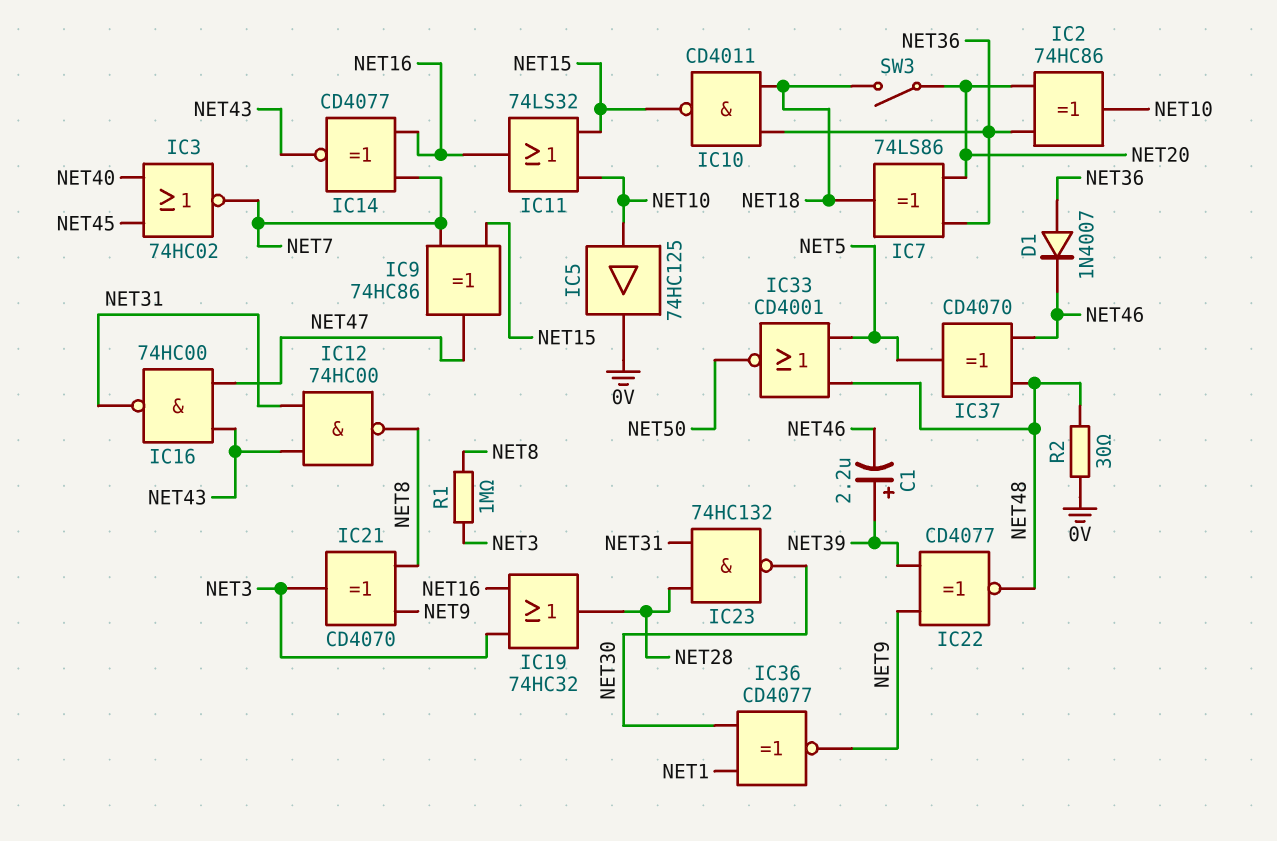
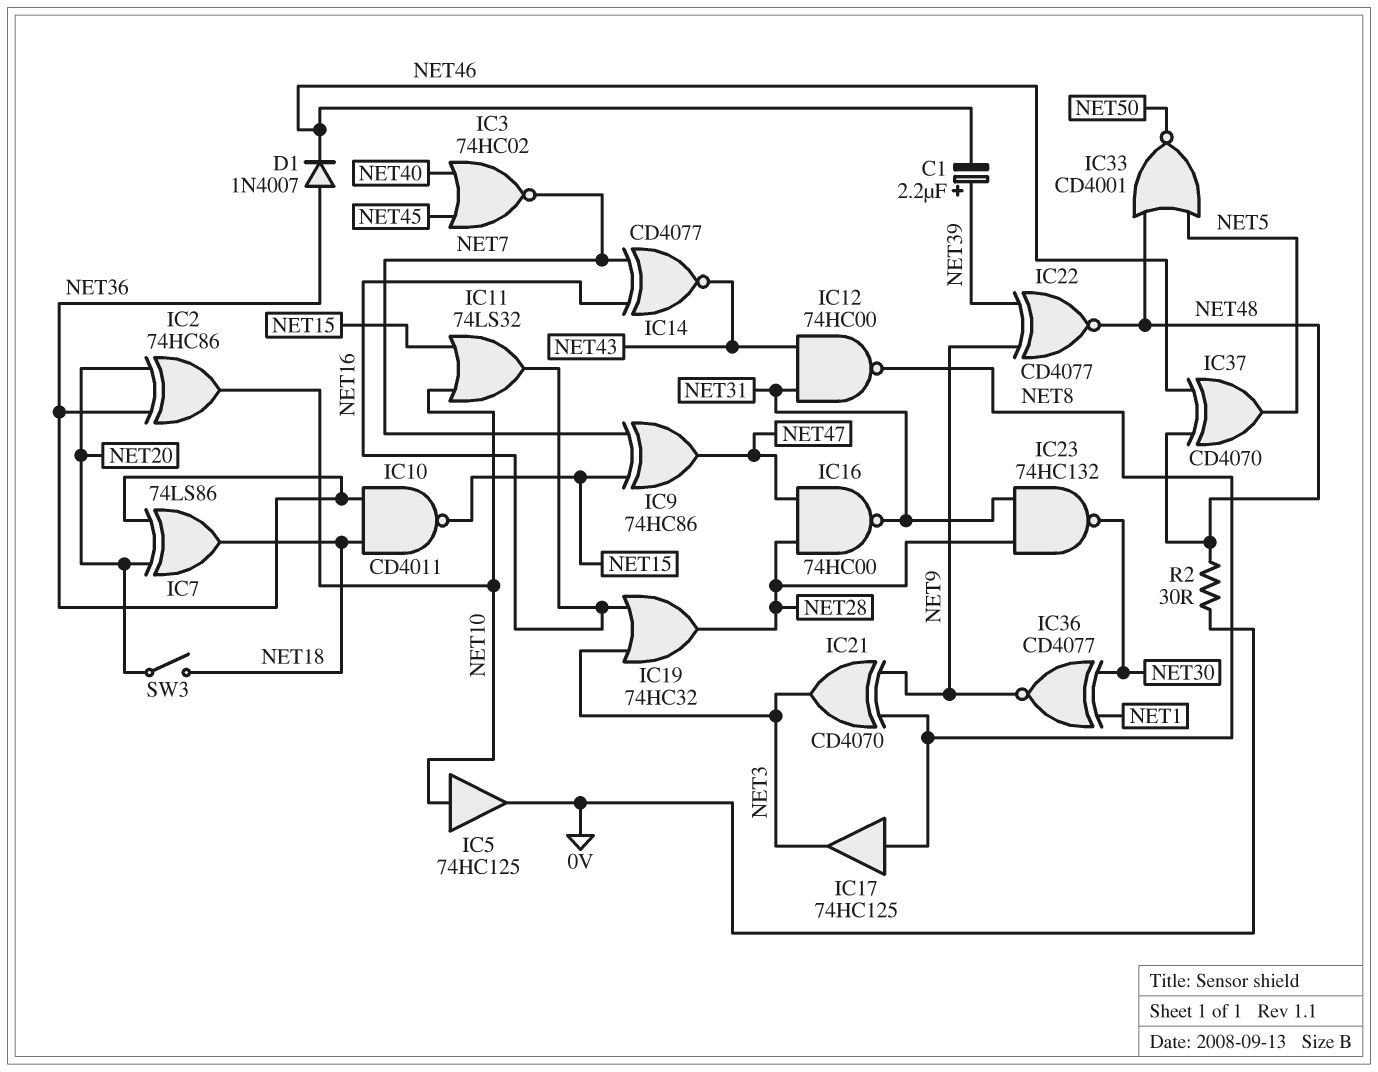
IC16: NAND 74HC00 (in NET43, in NET47, out NET31) -> NAND 74HC00 (in NET28, in NET47, out NET31)
IC17: none -> buffer 74HC125 (in NET8, out NET3)
R1: 1M (NET3, NET8) -> none

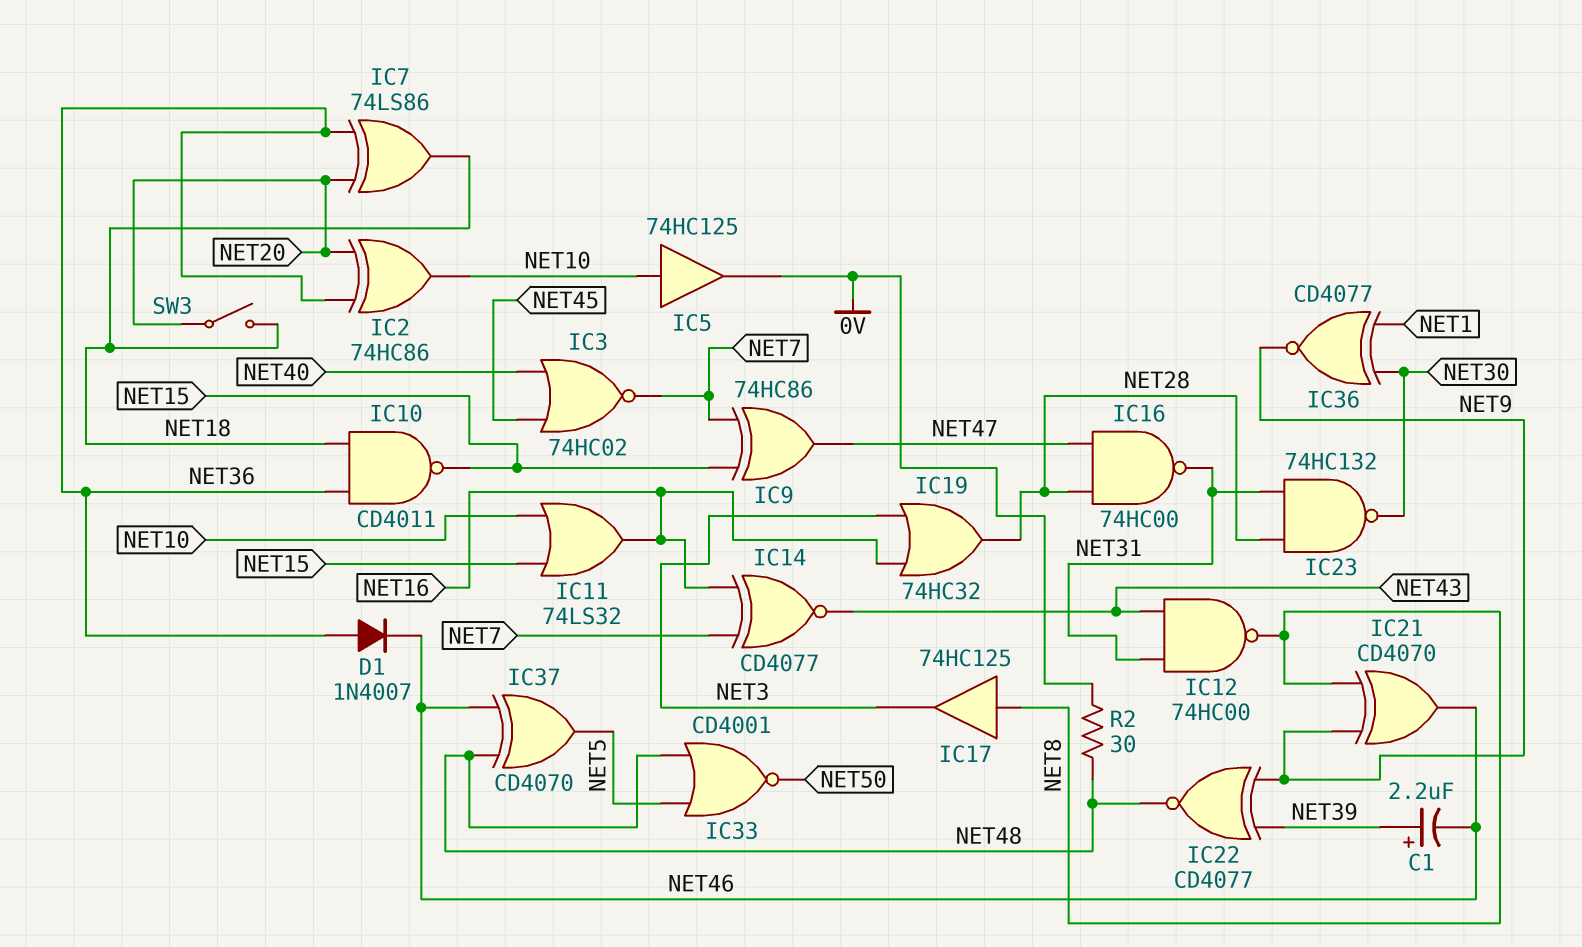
IC21: XOR CD4070 (in NET8, in NET9, out NET3) -> XOR CD4070 (in NET8, in NET9, out NET46)

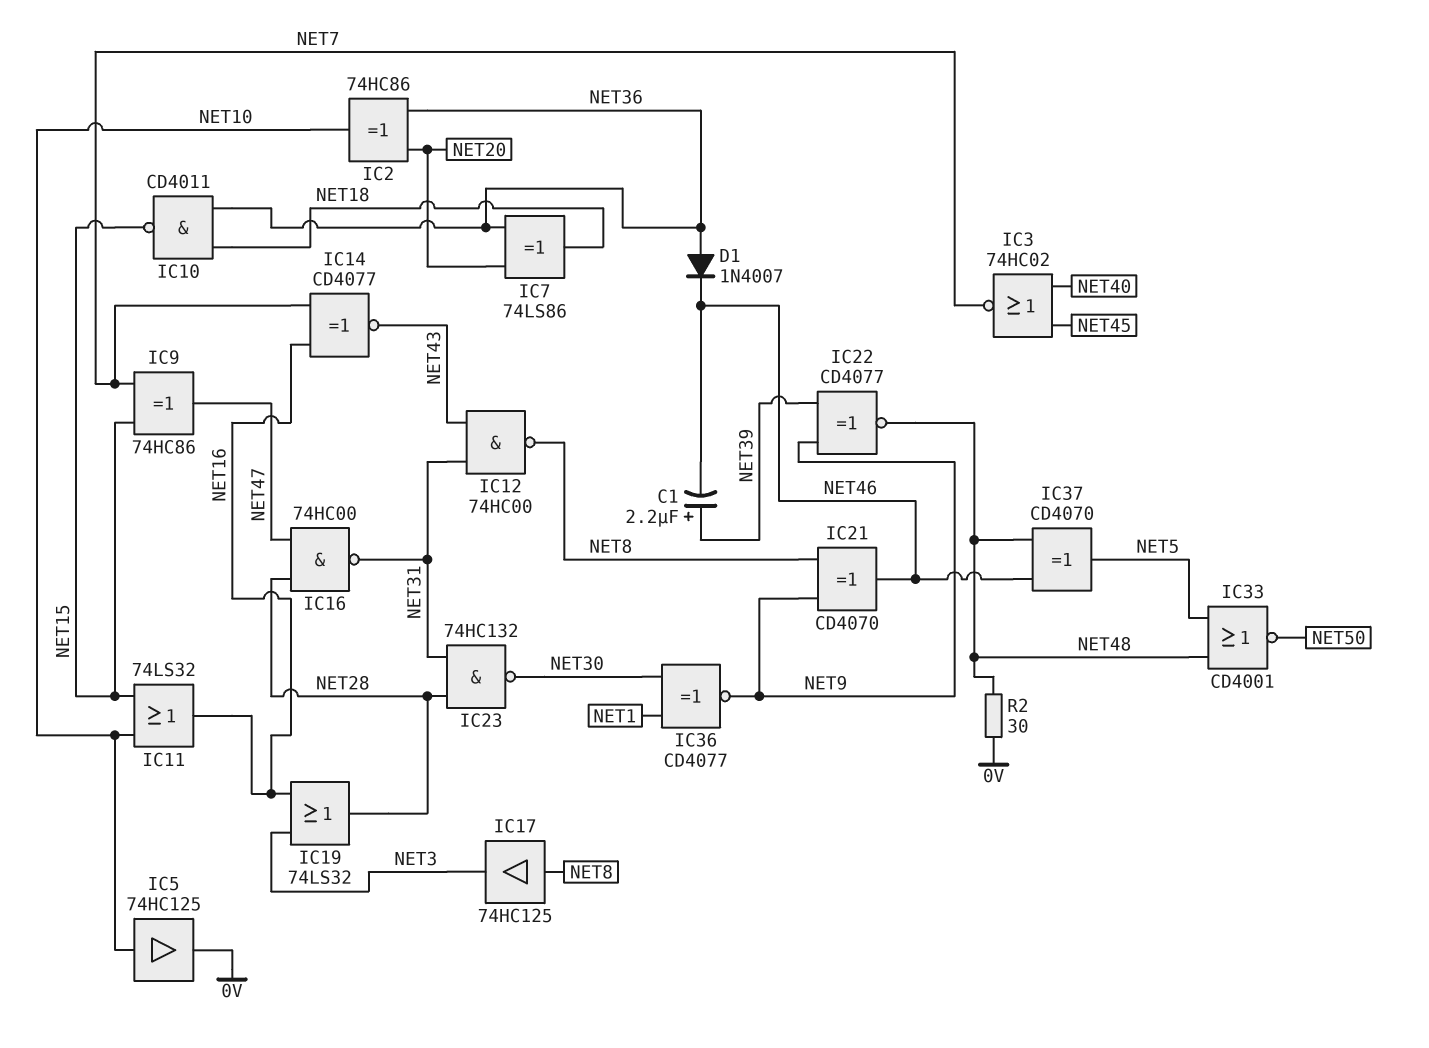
IC19: OR 74HC32 (in NET3, in NET16, out NET28) -> OR 74LS32 (in NET3, in NET16, out NET28)
SW3: switch (NET18, NET20) -> none

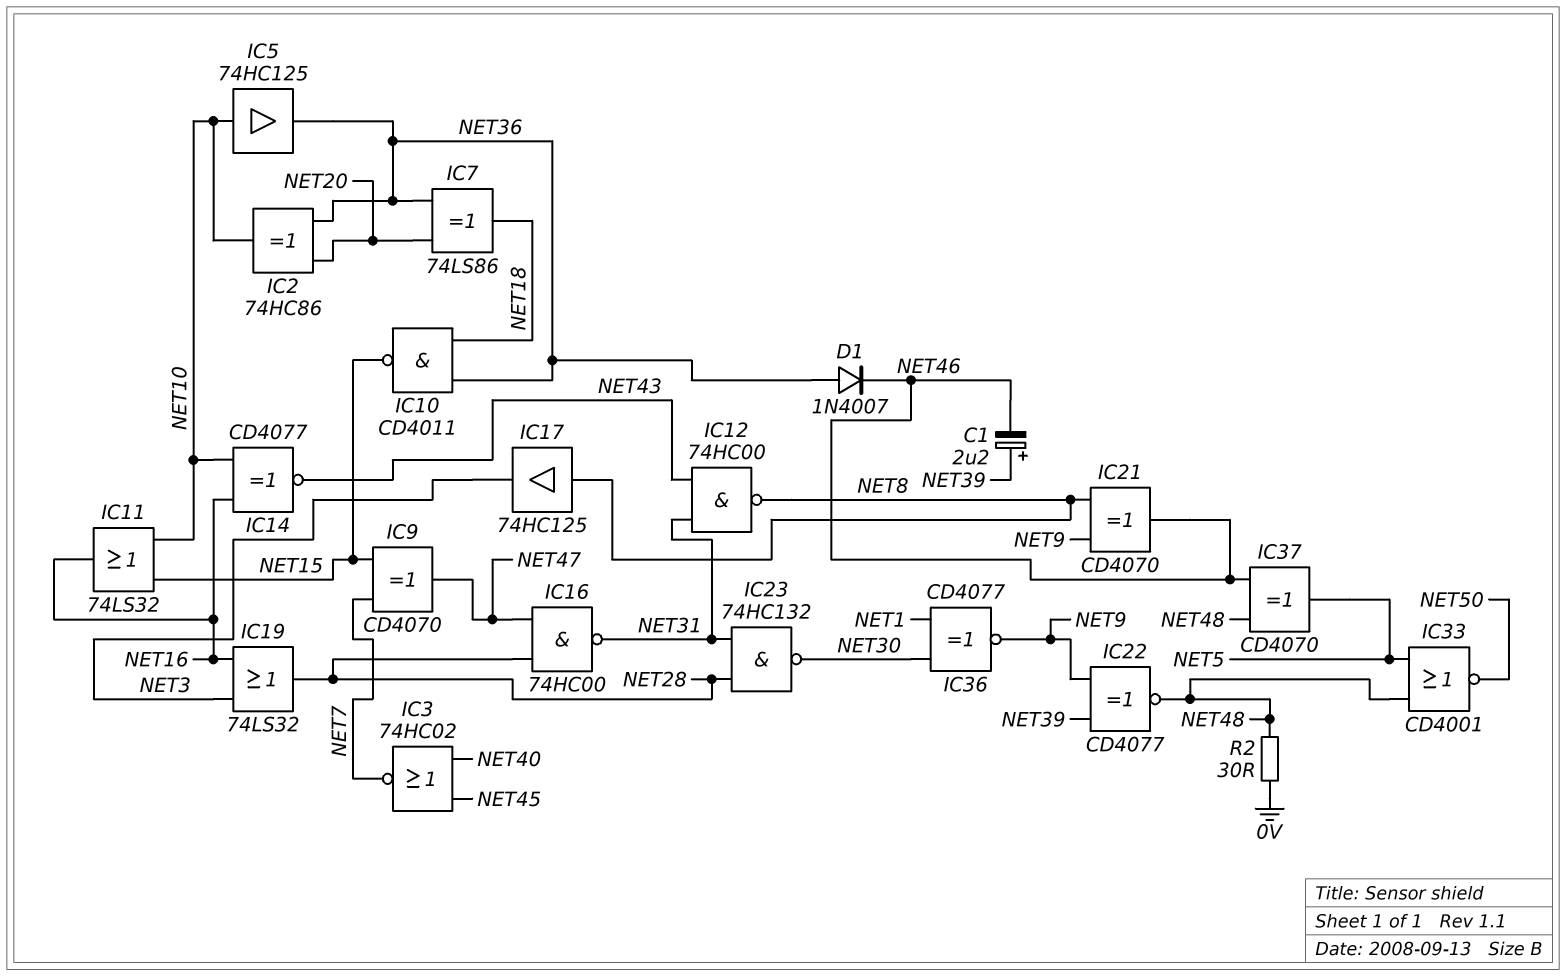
IC5: buffer 74HC125 (in NET10, out 0V) -> buffer 74HC125 (in NET10, out NET36)
IC9: XOR 74HC86 (in NET7, in NET15, out NET47) -> XOR CD4070 (in NET7, in NET15, out NET47)
IC14: XNOR CD4077 (in NET7, in NET16, out NET43) -> XNOR CD4077 (in NET10, in NET16, out NET43)

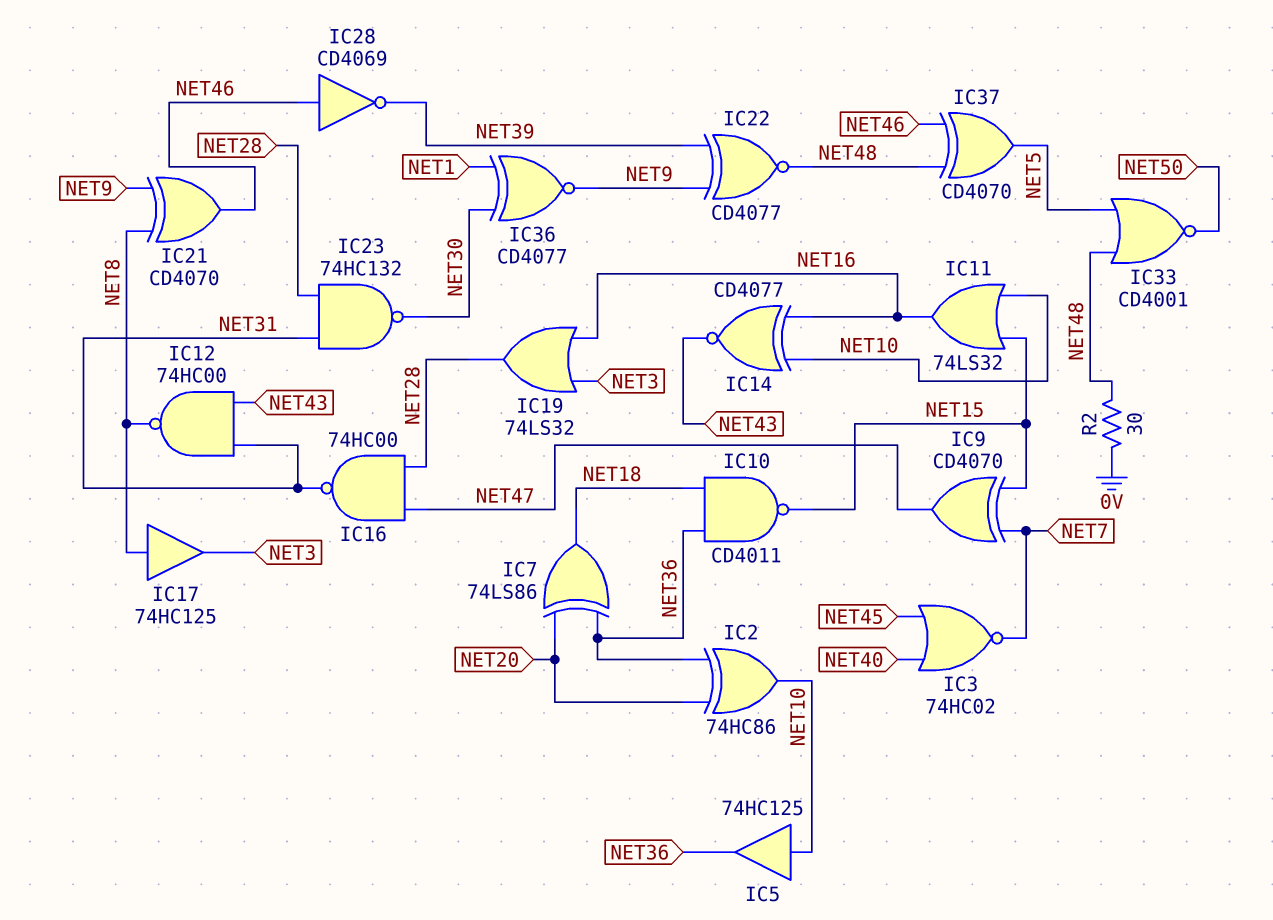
C1: 2.2uF (plus NET39, minus NET46) -> none
D1: diode 1N4007 (A NET36, K NET46) -> none
IC28: none -> NOT CD4069 (in NET46, out NET39)

